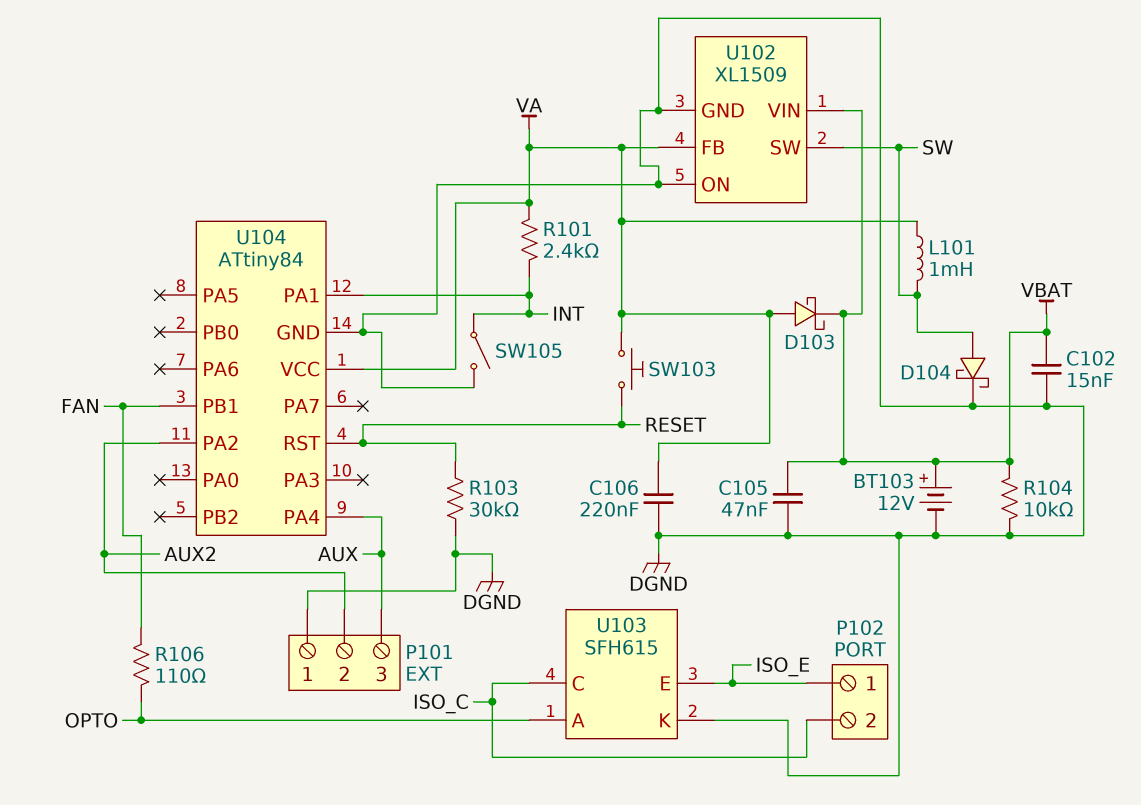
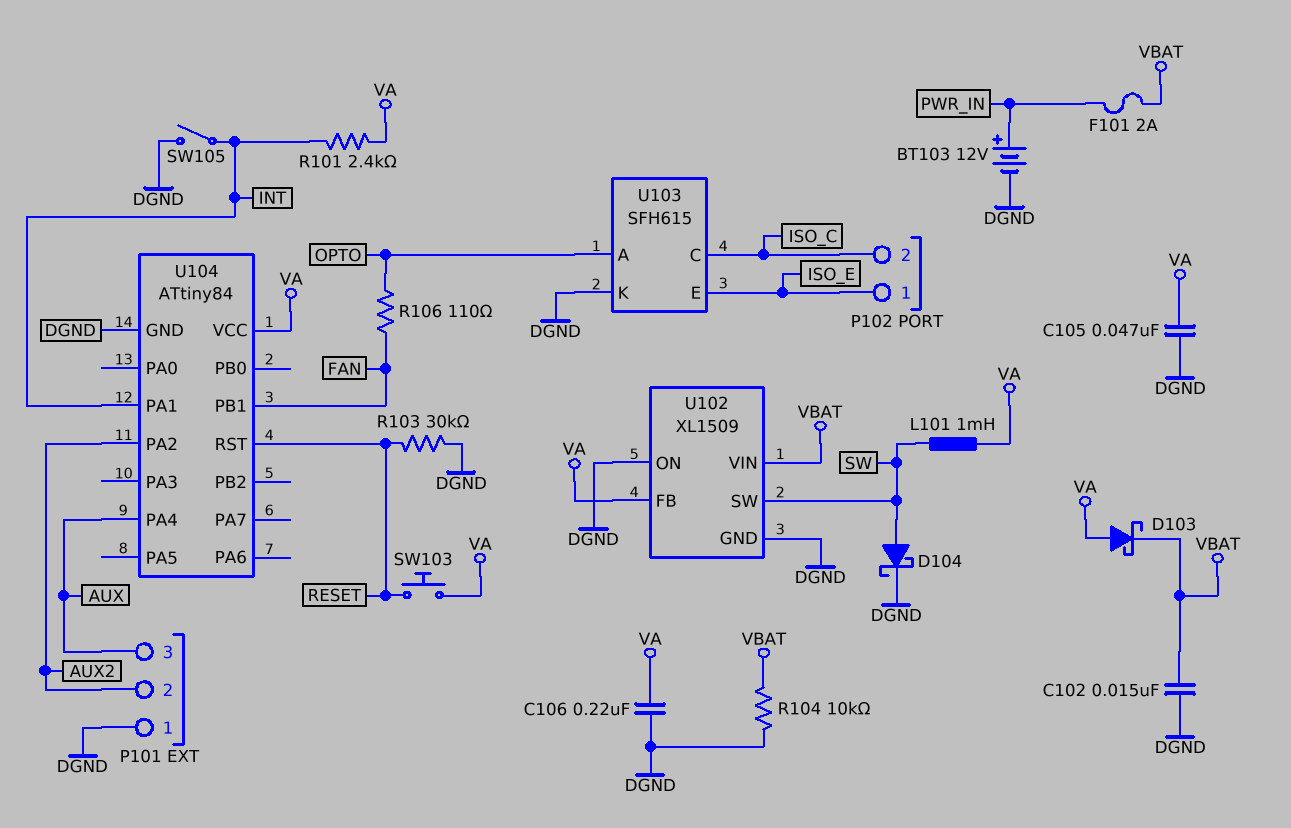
BT103: 12V (plus VBAT, minus DGND) -> 12V (plus PWR_IN, minus DGND)
C105: 47nF (DGND, VBAT) -> 47nF (DGND, VA)
F101: none -> 2A (PWR_IN, VBAT)

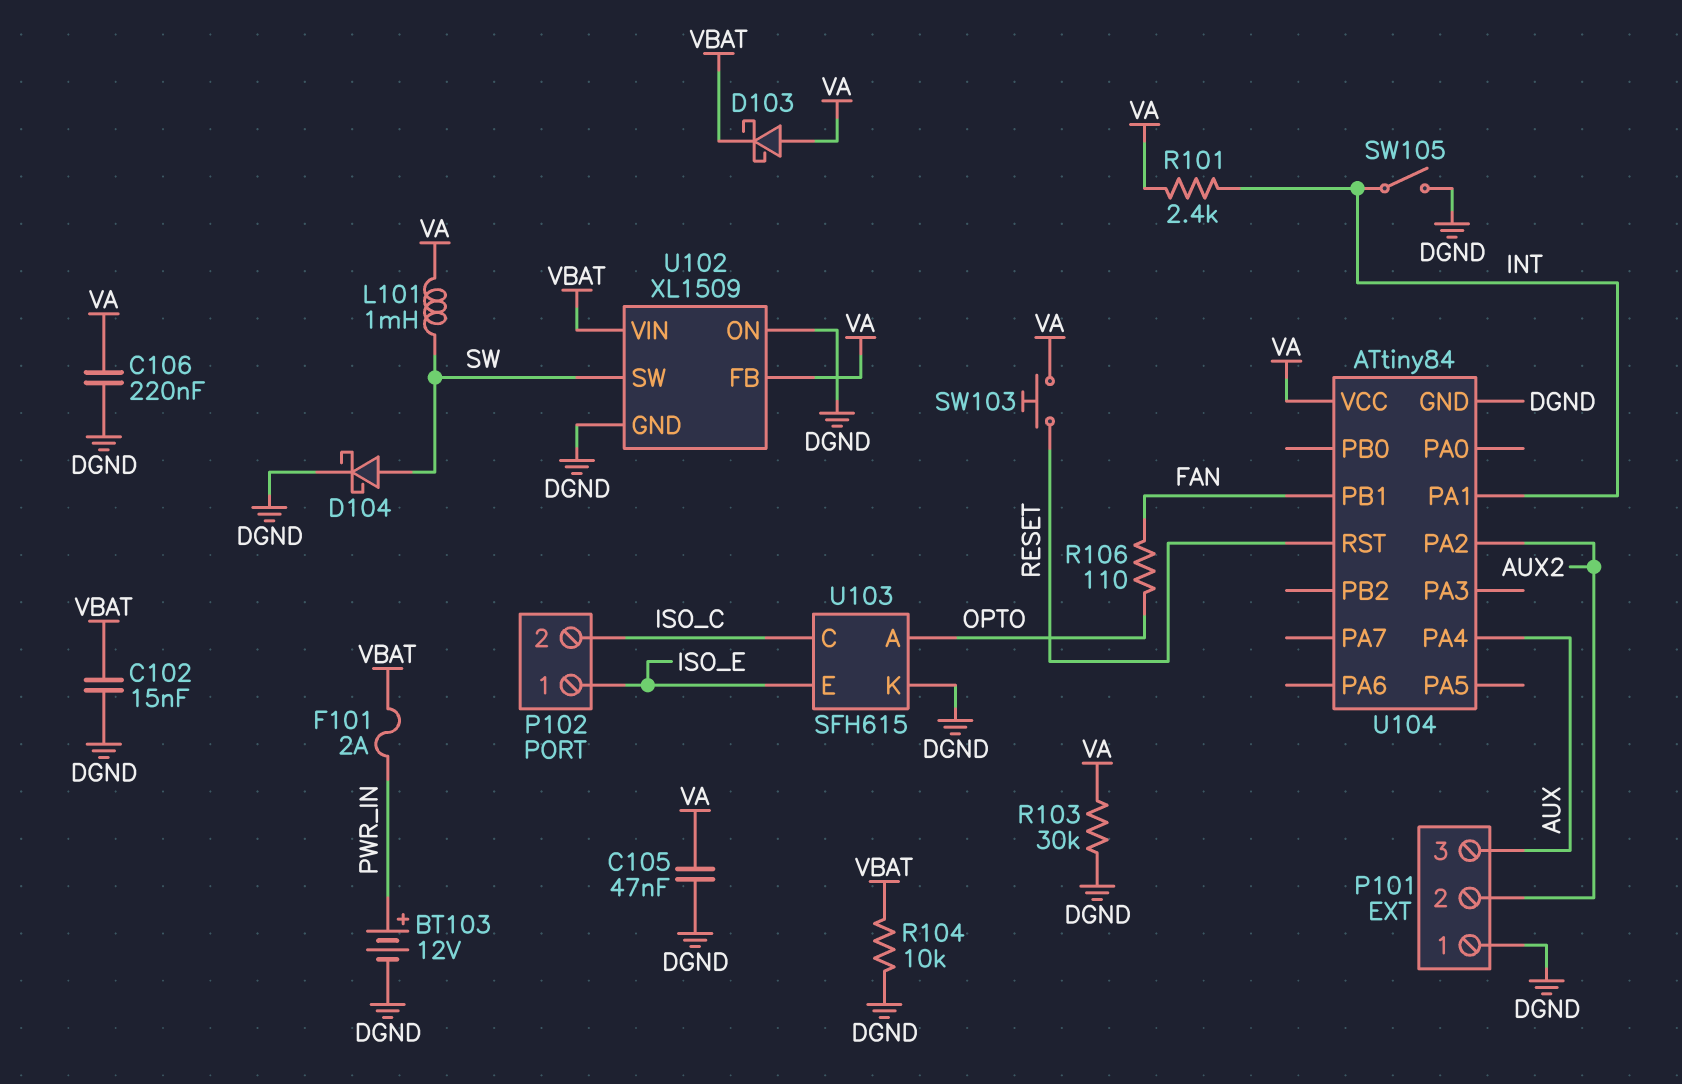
R103: 30k (DGND, RESET) -> 30k (DGND, VA)

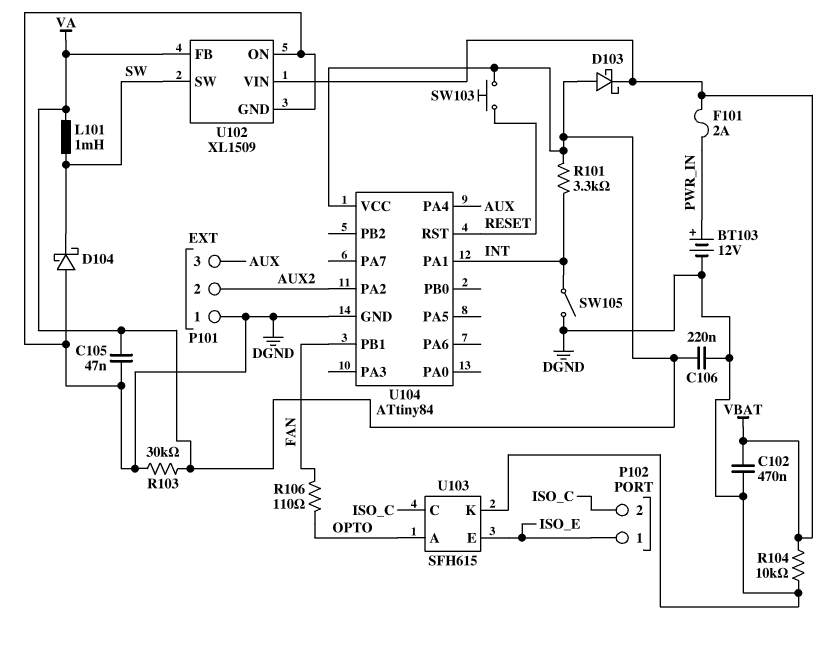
C102: 15nF (DGND, VBAT) -> 470nF (DGND, VBAT)
D104: schottky (A SW, K DGND) -> schottky (A DGND, K SW)
R101: 2.4k (INT, VA) -> 3.3k (INT, VA)

